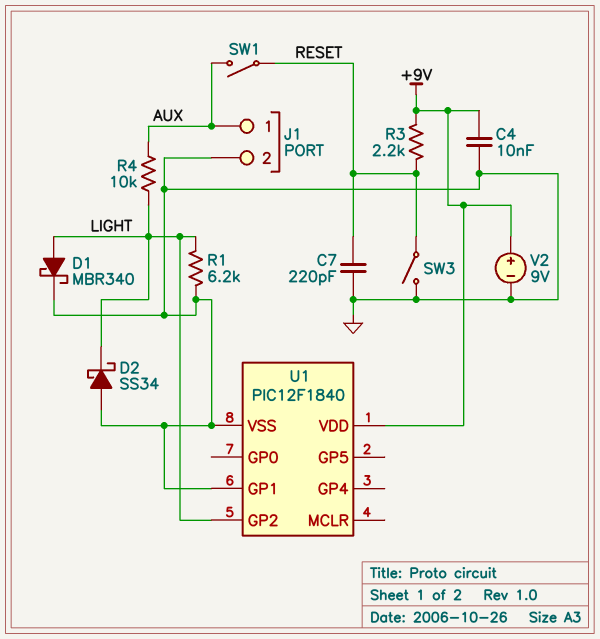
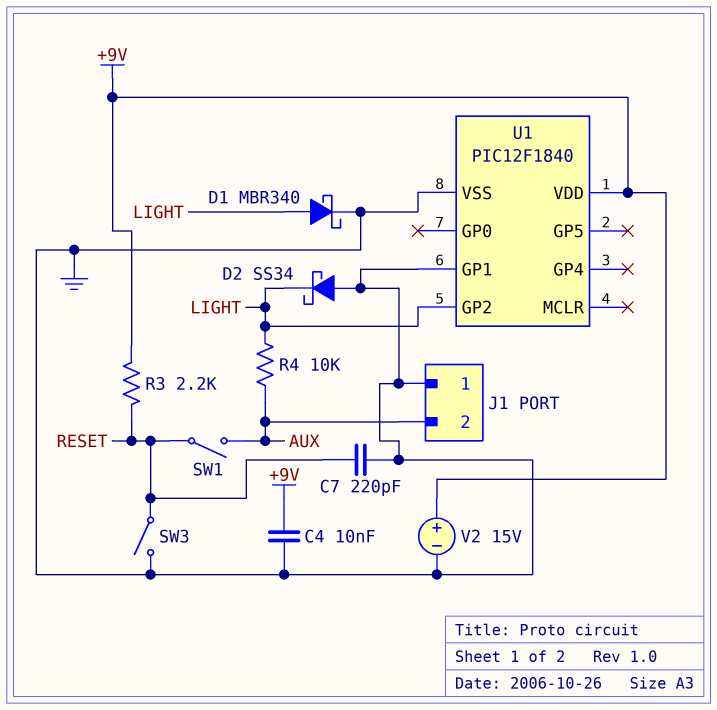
J1 pin 1: AUX -> GND
J1 pin 2: GND -> AUX
R1: 6.2k (GND, LIGHT) -> none
V2: 9V (plus +9V, minus GND) -> 15V (plus +9V, minus GND)

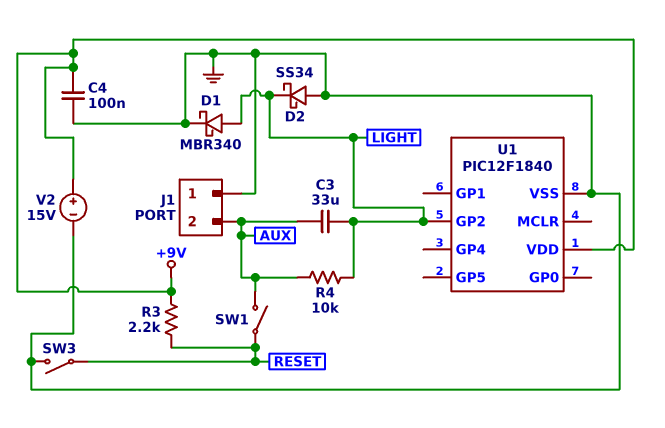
C3: none -> 33uF (AUX, LIGHT)
C4: 10nF (+9V, GND) -> 100nF (+9V, GND)
C7: 220pF (GND, RESET) -> none
U1 pin GP1: GND -> none

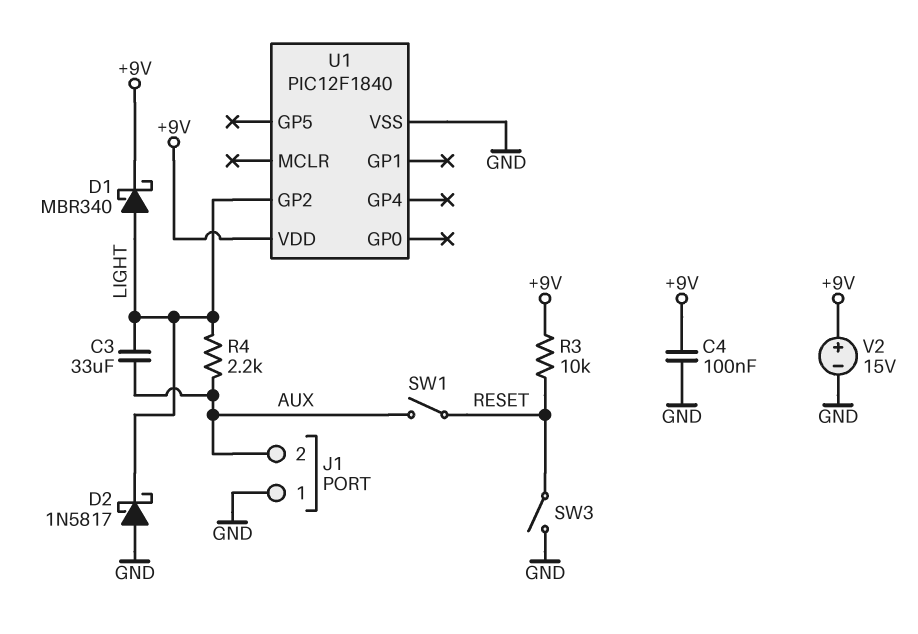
D1: schottky MBR340 (A LIGHT, K GND) -> schottky MBR340 (A LIGHT, K +9V)
D2: schottky SS34 (A GND, K LIGHT) -> schottky 1N5817 (A GND, K LIGHT)
R3: 2.2k (+9V, RESET) -> 10k (+9V, RESET)
R4: 10k (AUX, LIGHT) -> 2.2k (AUX, LIGHT)

